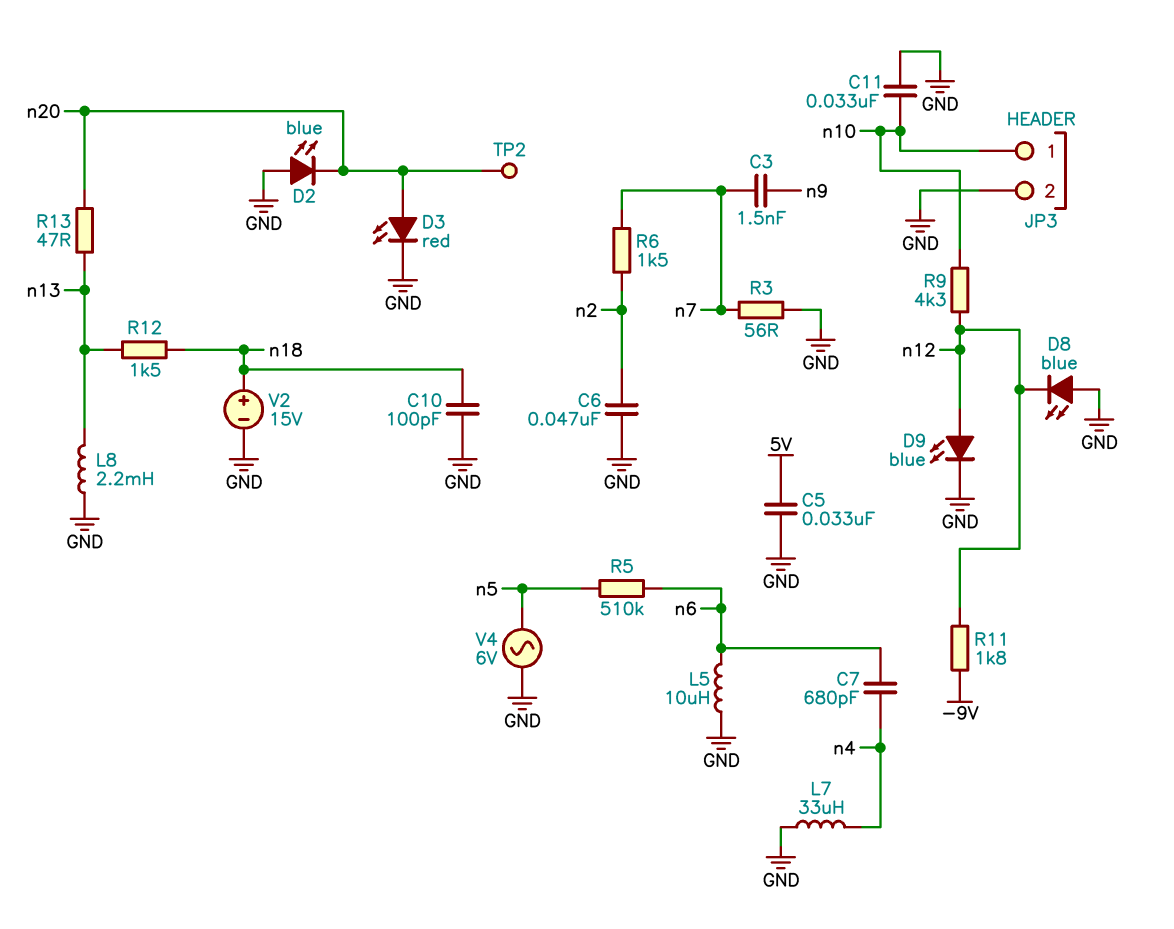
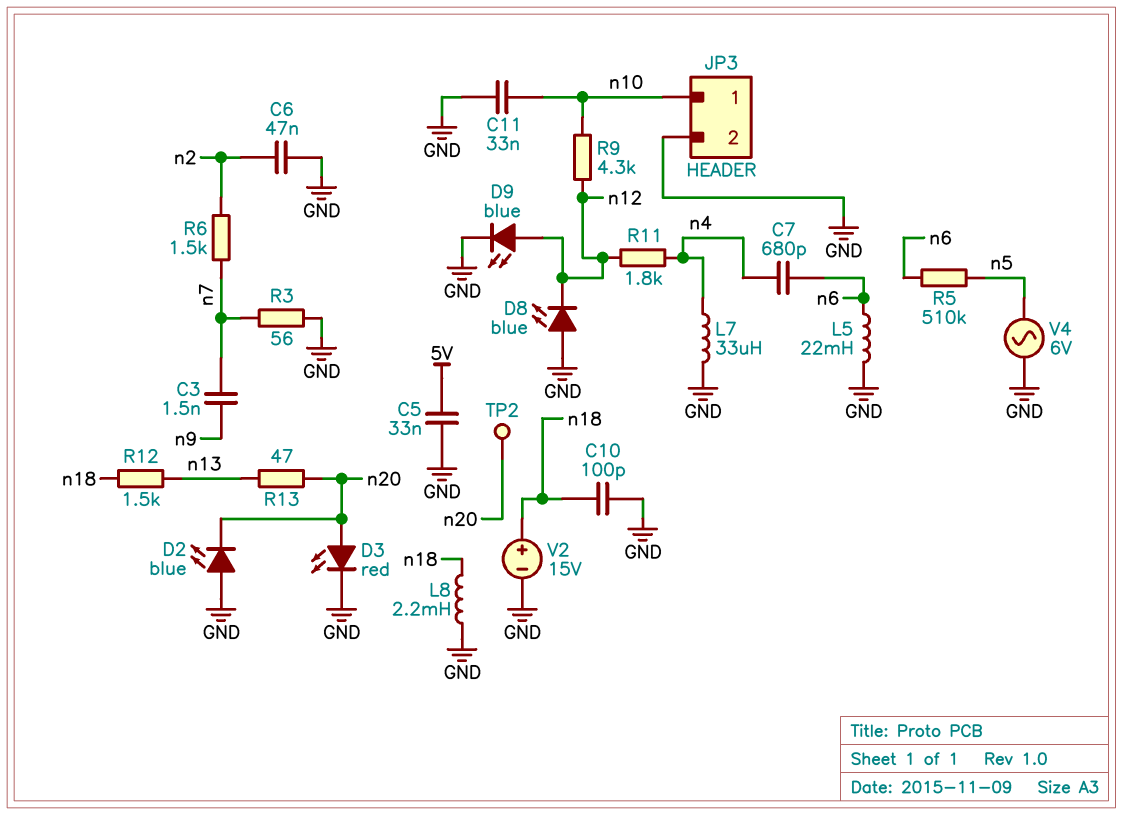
L5: 10uH (GND, n6) -> 22mH (GND, n6)
L8: 2.2mH (GND, n13) -> 2.2mH (GND, n18)
R11: 1.8k (-9V, n12) -> 1.8k (n4, n12)

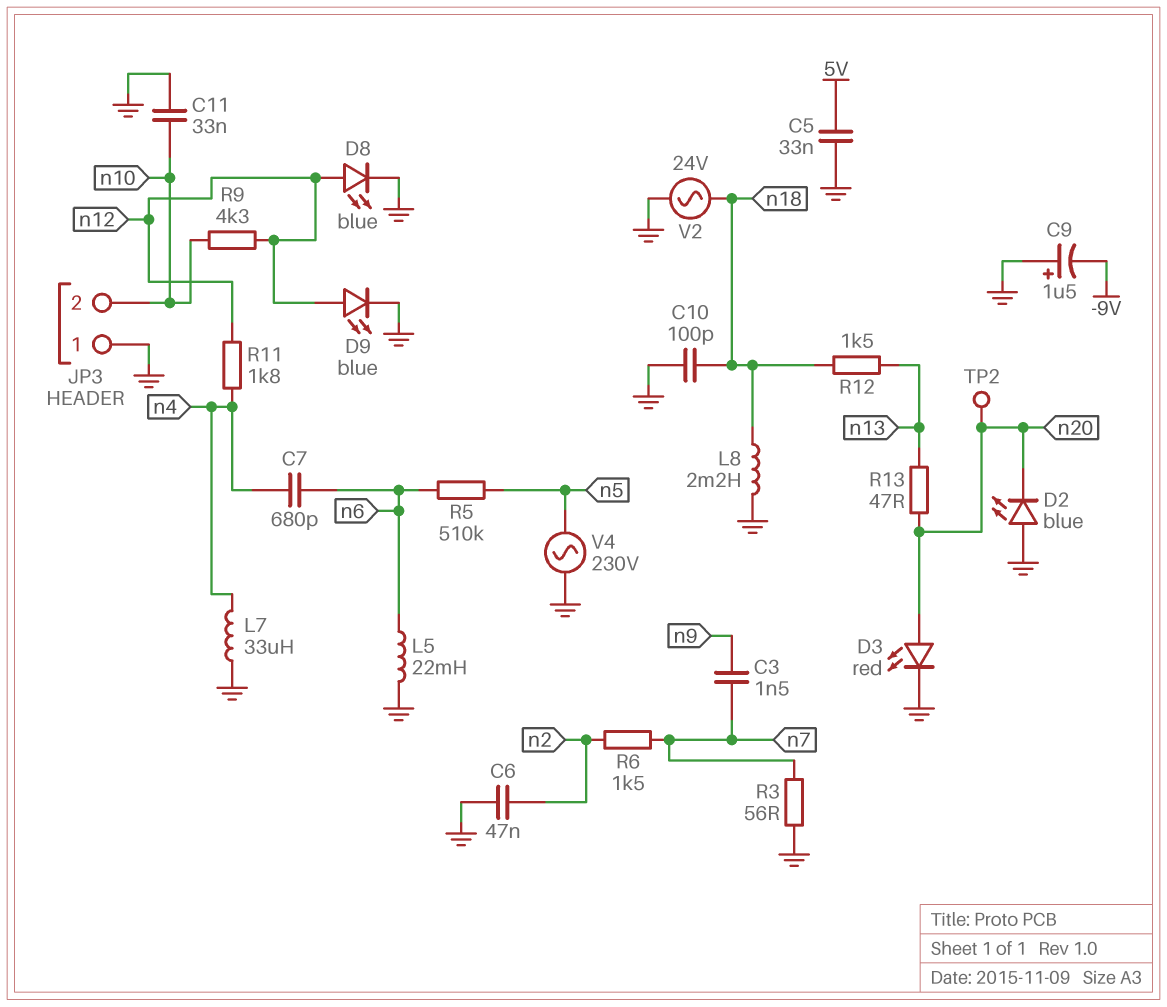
C9: none -> 1.5uF (plus GND, minus -9V)
D8: LED blue (A GND, K n12) -> LED blue (A n12, K GND)
JP3 pin 1: n10 -> GND
JP3 pin 2: GND -> n10
V2: 15V (plus n18, minus GND) -> AC 24V (GND, n18)
V4: AC 6V (GND, n5) -> AC 230V (GND, n5)

